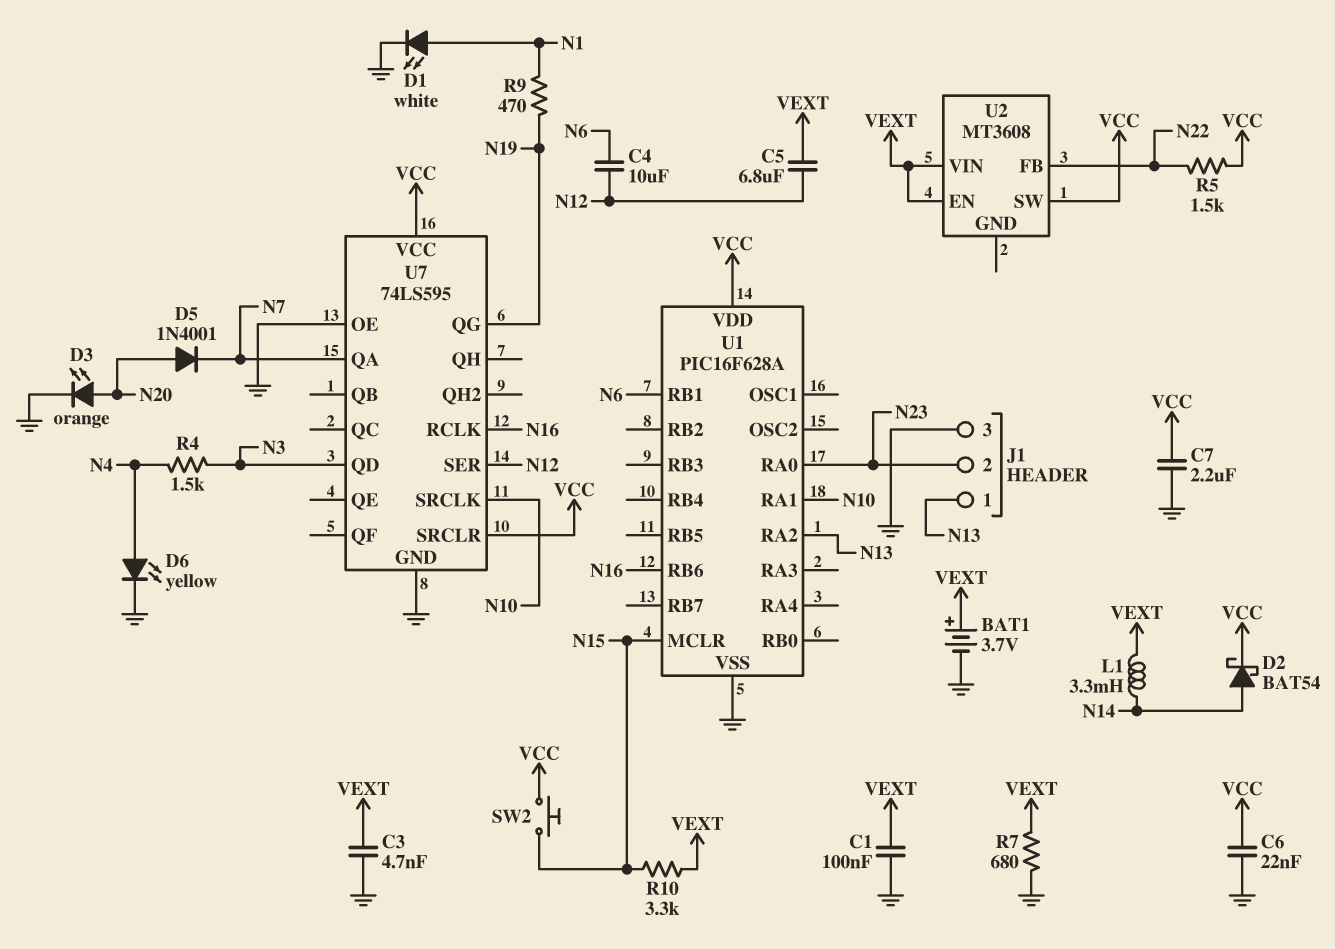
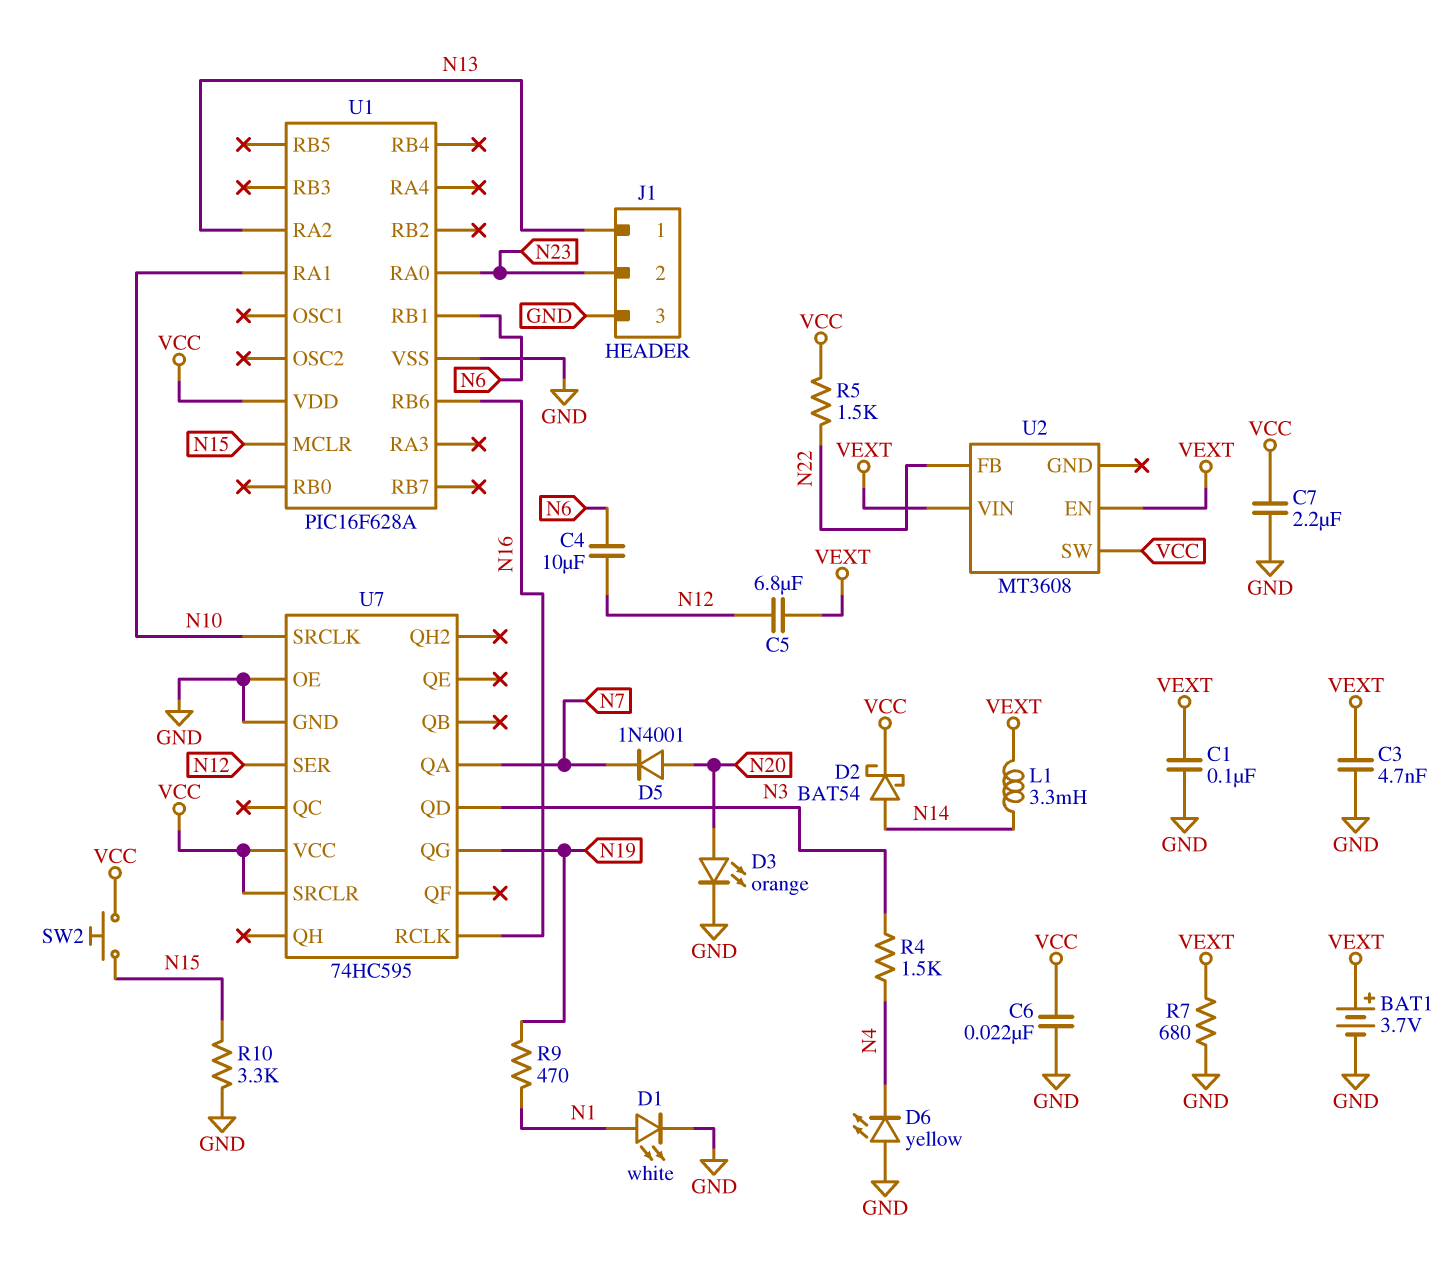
D6: LED yellow (A N4, K GND) -> LED yellow (A GND, K N4)
R10: 3.3k (N15, VEXT) -> 3.3k (GND, N15)
U7: 74LS595 -> 74HC595

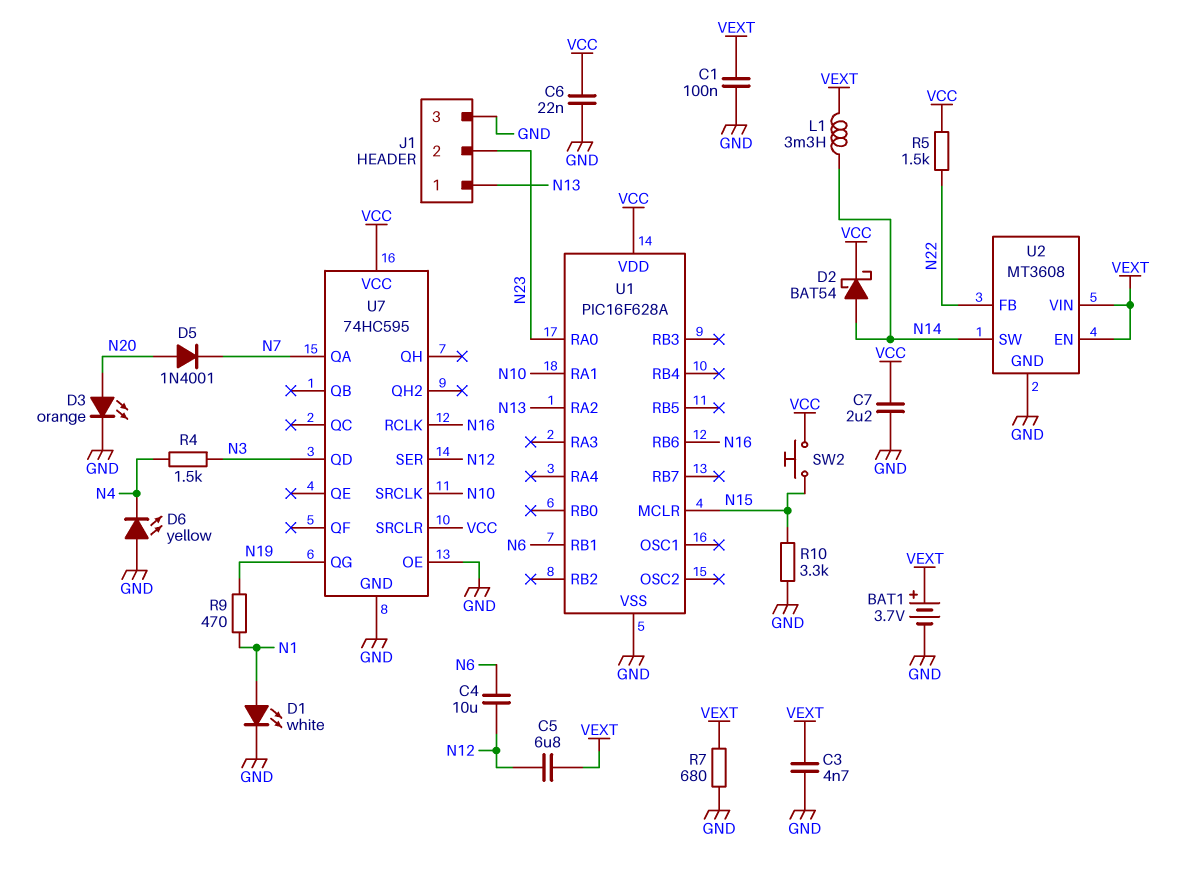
U2 pin GND: none -> GND
U2 pin SW: VCC -> N14

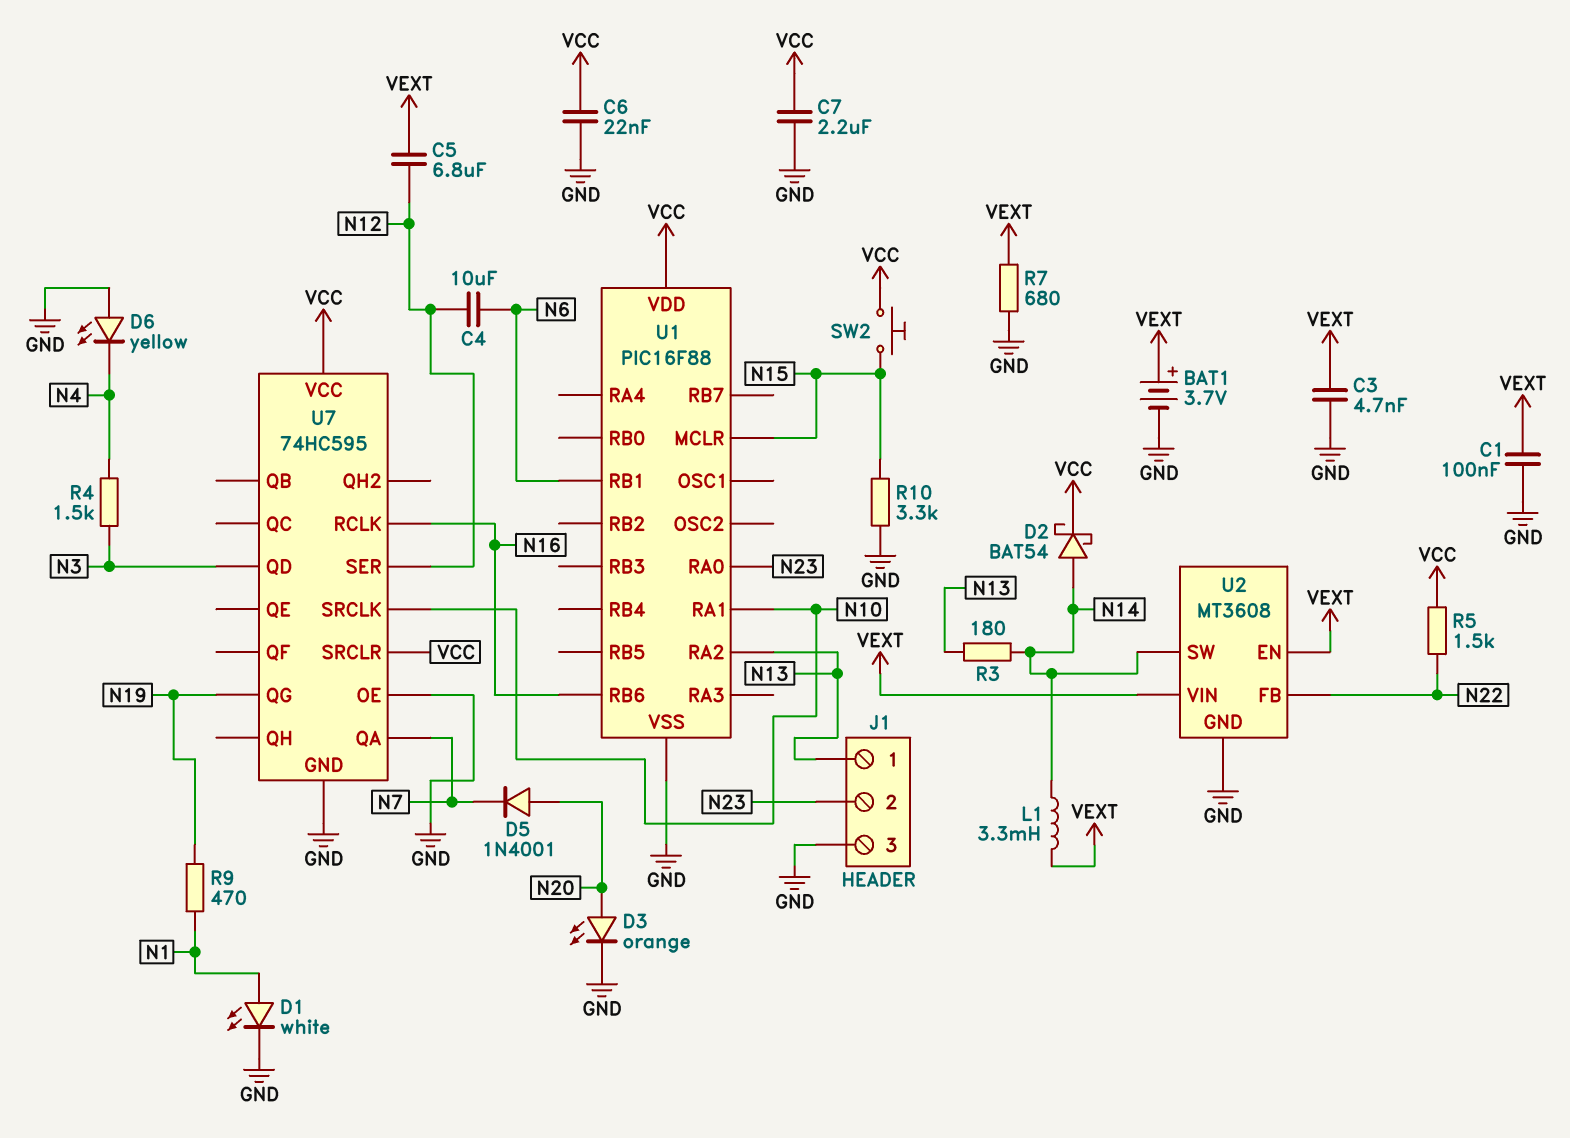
R3: none -> 180 (N13, N14)
U1: PIC16F628A -> PIC16F88

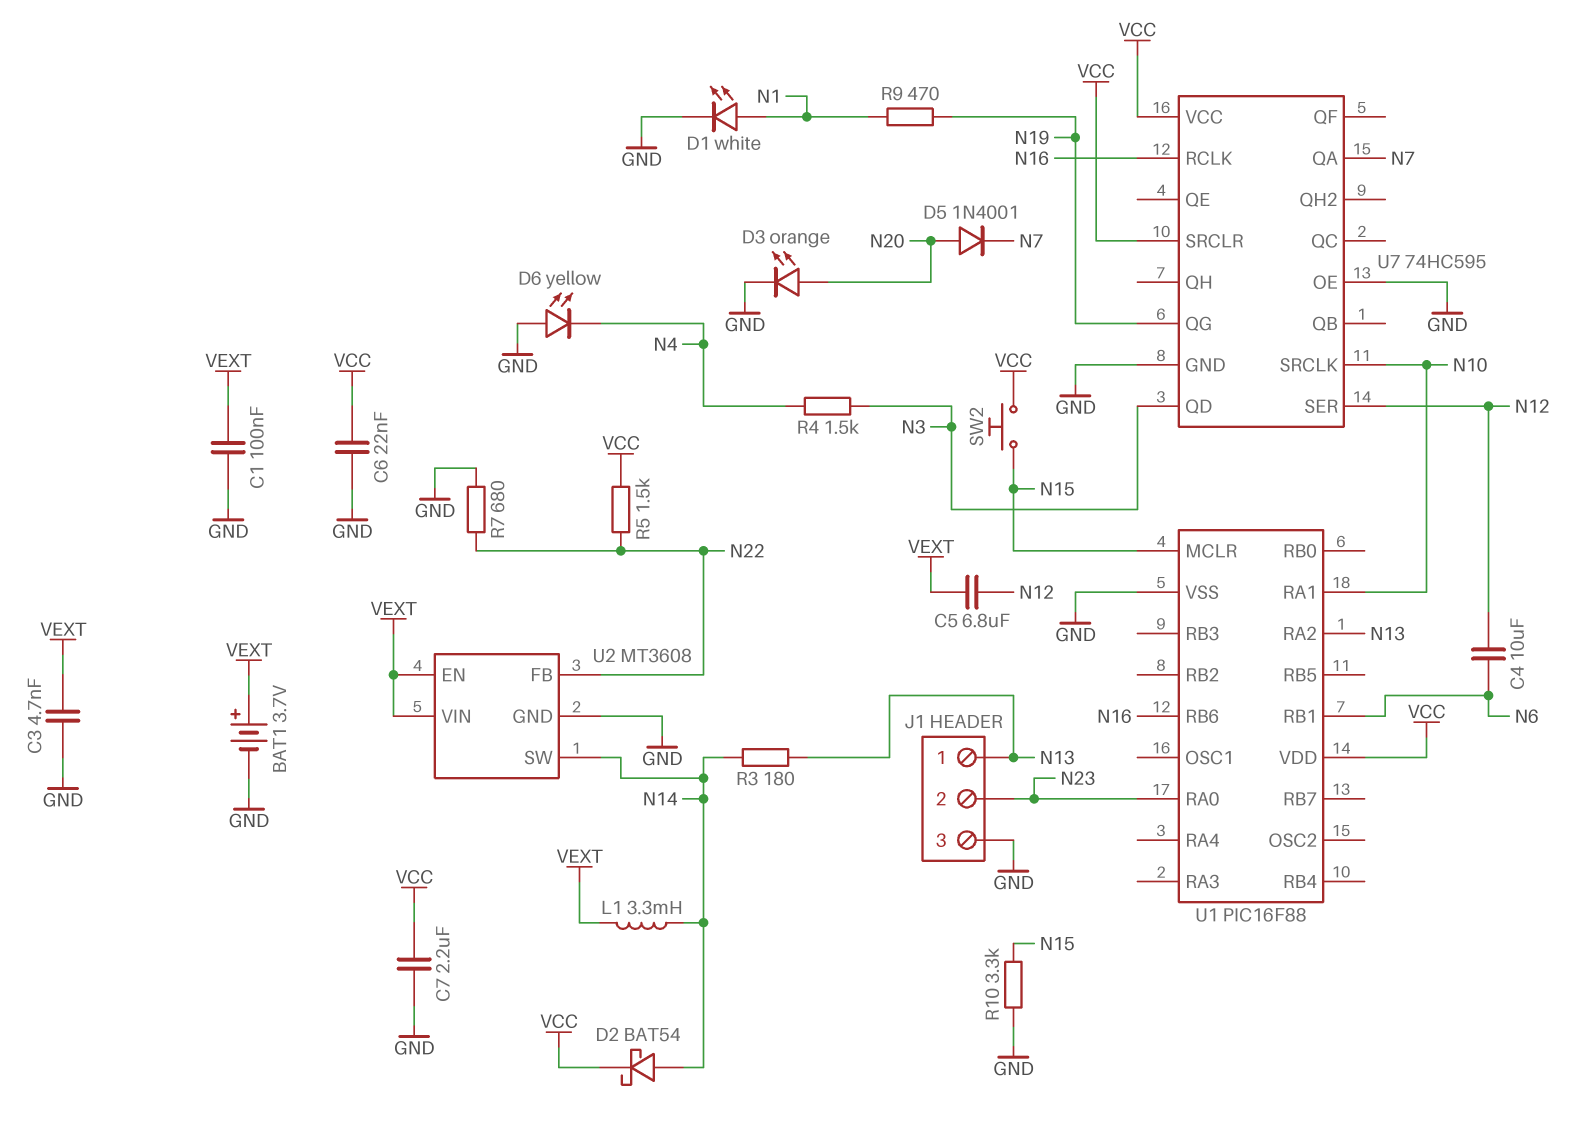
R7: 680 (GND, VEXT) -> 680 (GND, N22)

